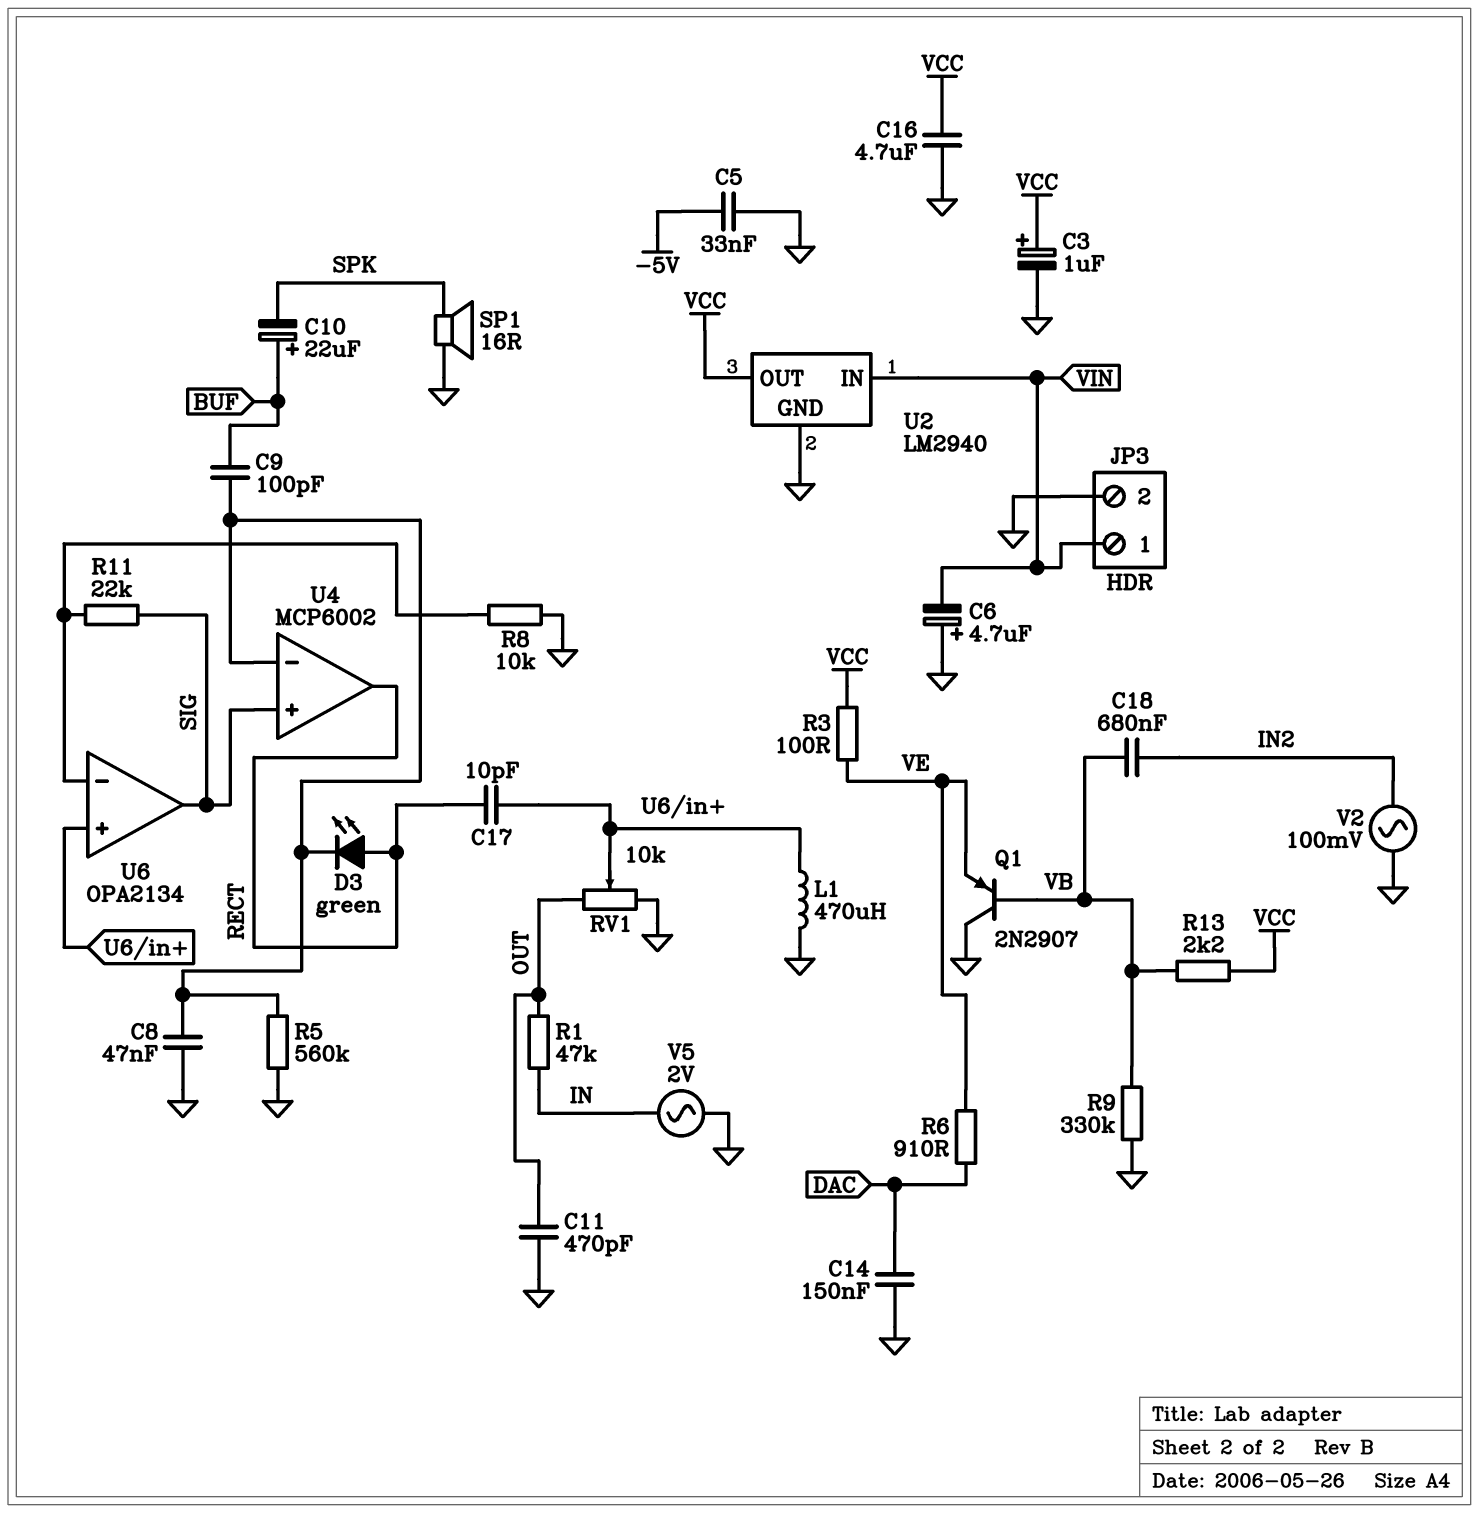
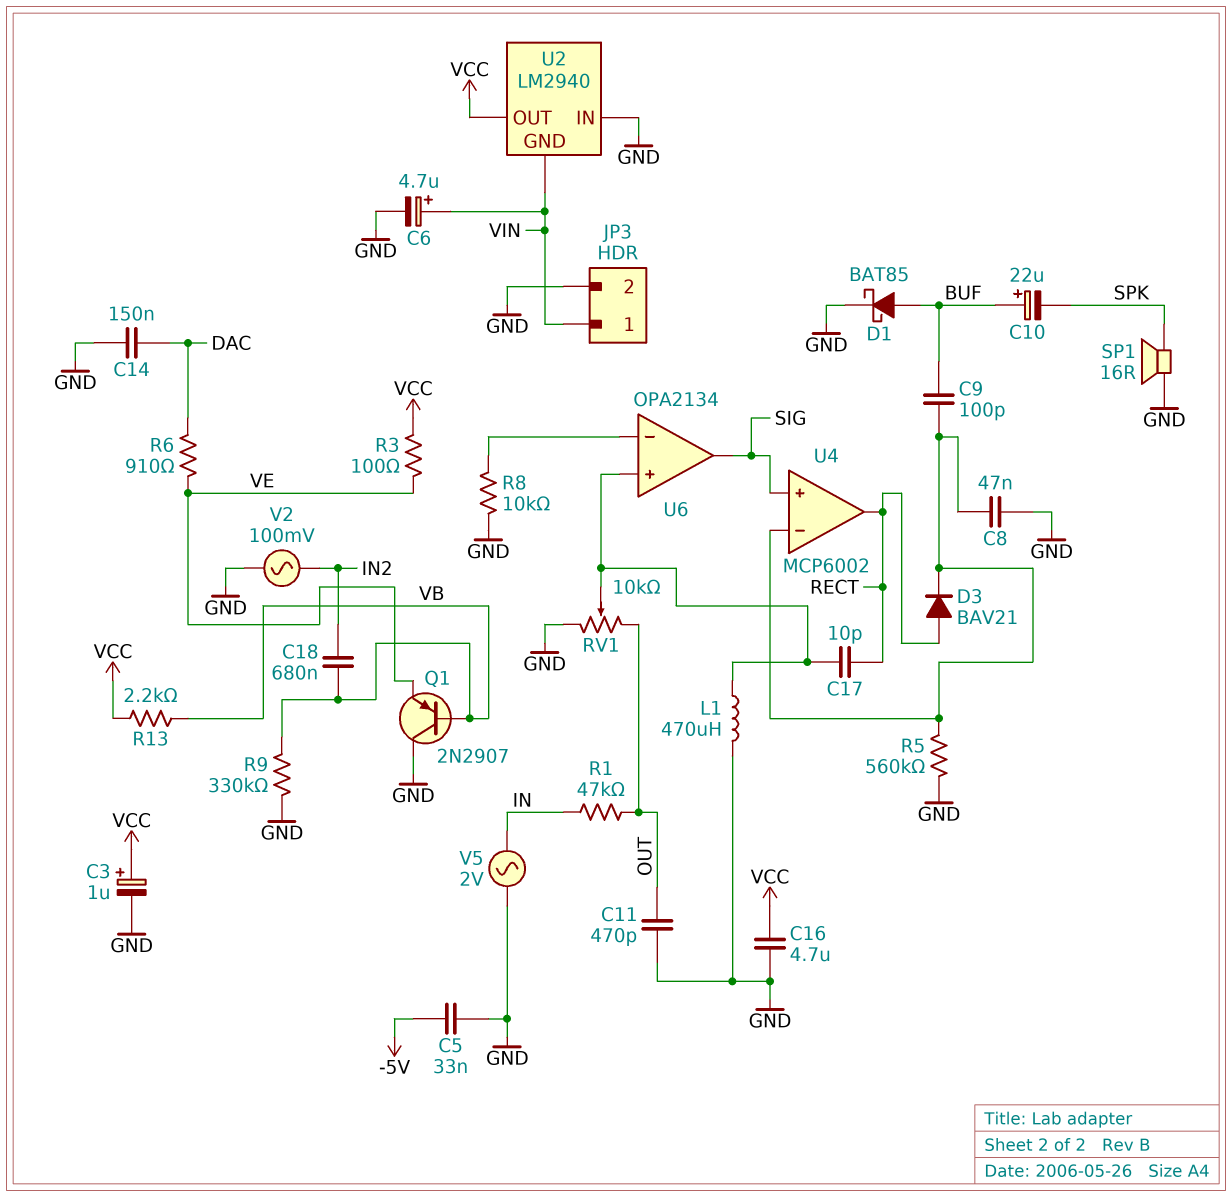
C6: 4.7uF (plus GND, minus VIN) -> 4.7uF (plus VIN, minus GND)
D1: none -> schottky BAT85 (A BUF, K GND)
D3: LED green (A RECT, K U4/in-) -> diode BAV21 (A RECT, K U4/in-)
R11: 22k (SIG, U6/in-) -> none
U2 pin GND: GND -> VIN
U2 pin IN: VIN -> GND

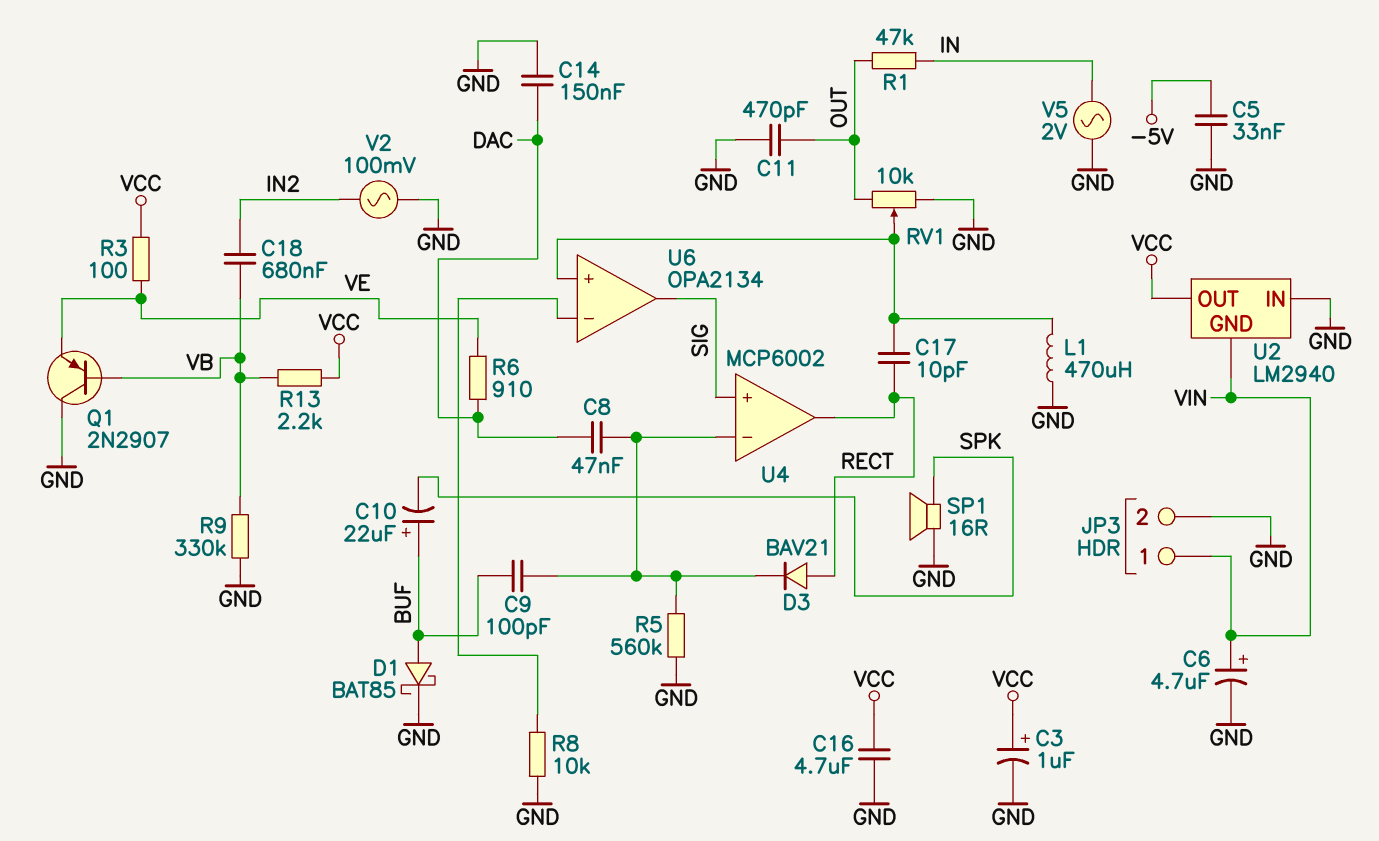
C8: 47nF (GND, U4/in-) -> 47nF (DAC, U4/in-)

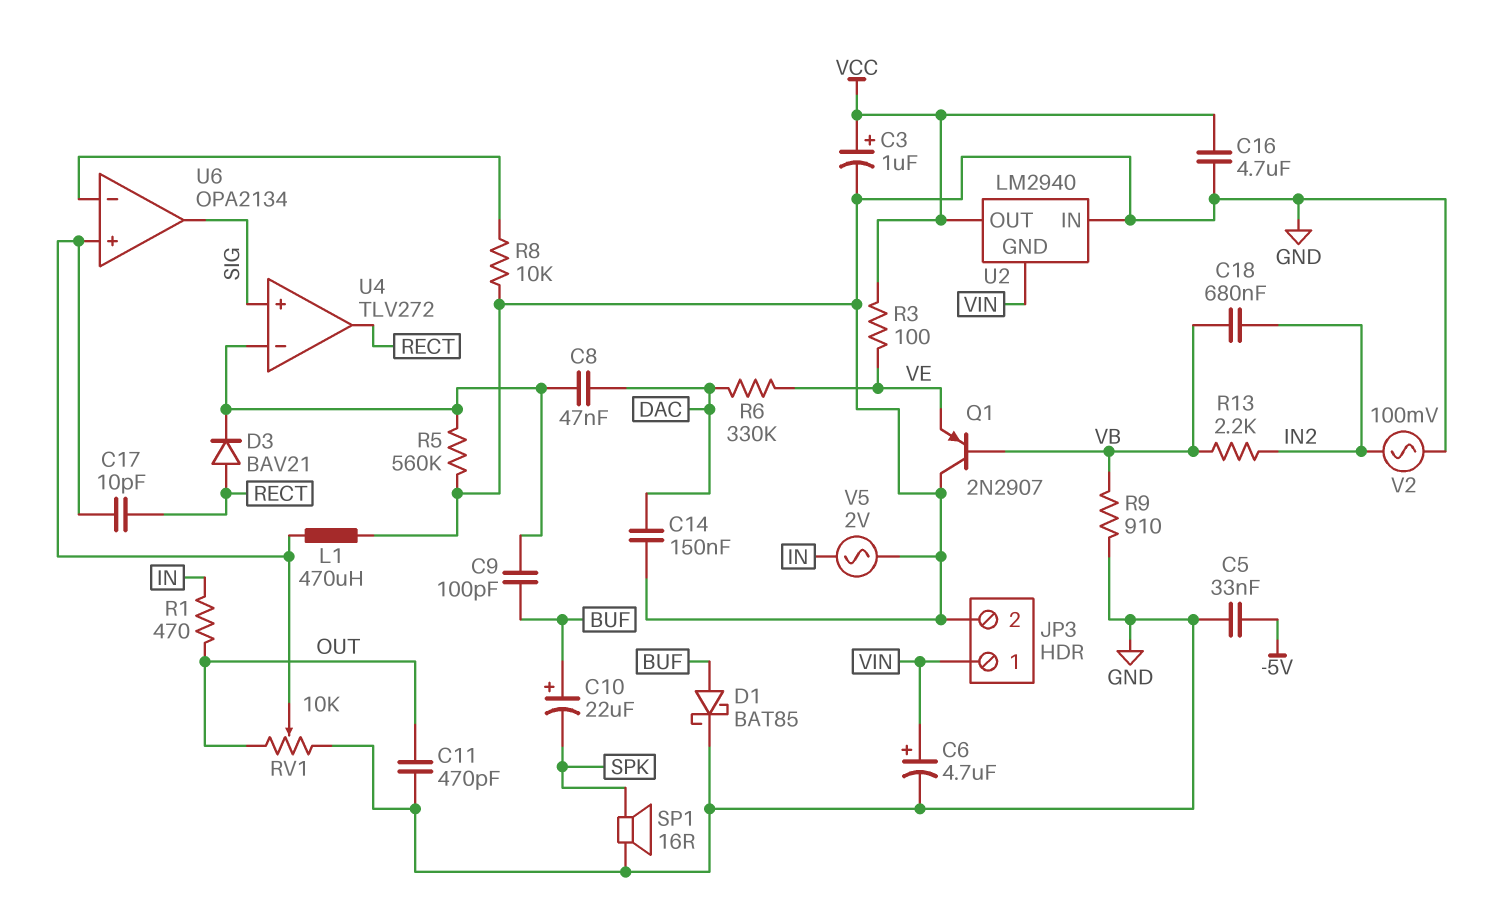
R1: 47k (IN, OUT) -> 470 (IN, OUT)
R6: 910 (DAC, VE) -> 330k (DAC, VE)
R9: 330k (GND, VB) -> 910 (GND, VB)
R13: 2.2k (VB, VCC) -> 2.2k (IN2, VB)
U4: MCP6002 -> TLV272

